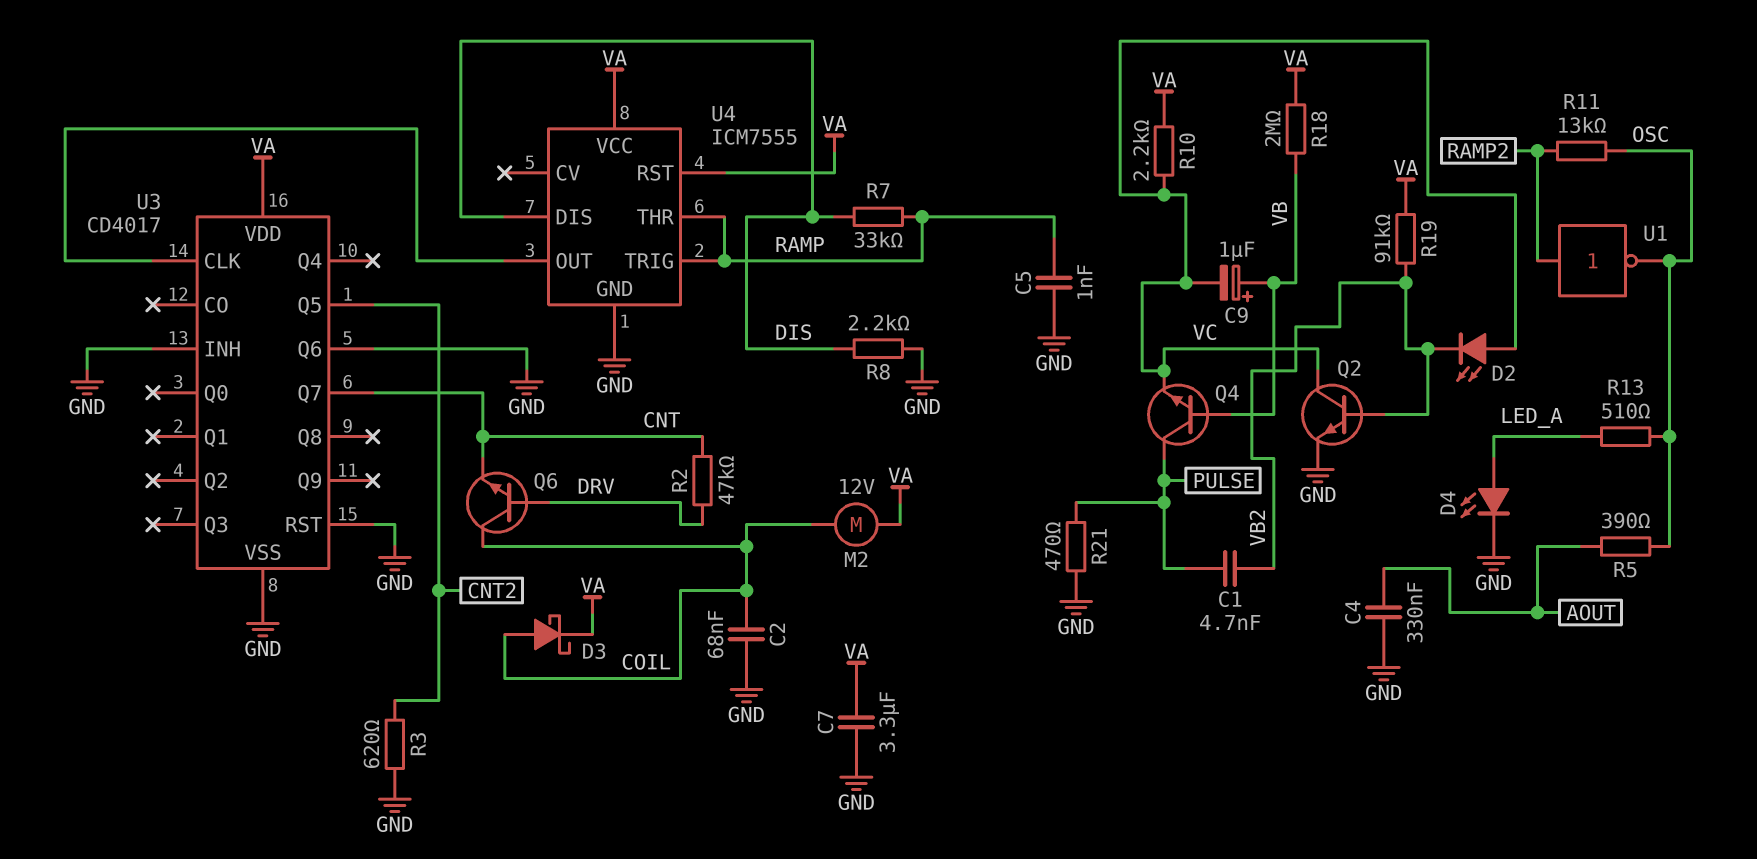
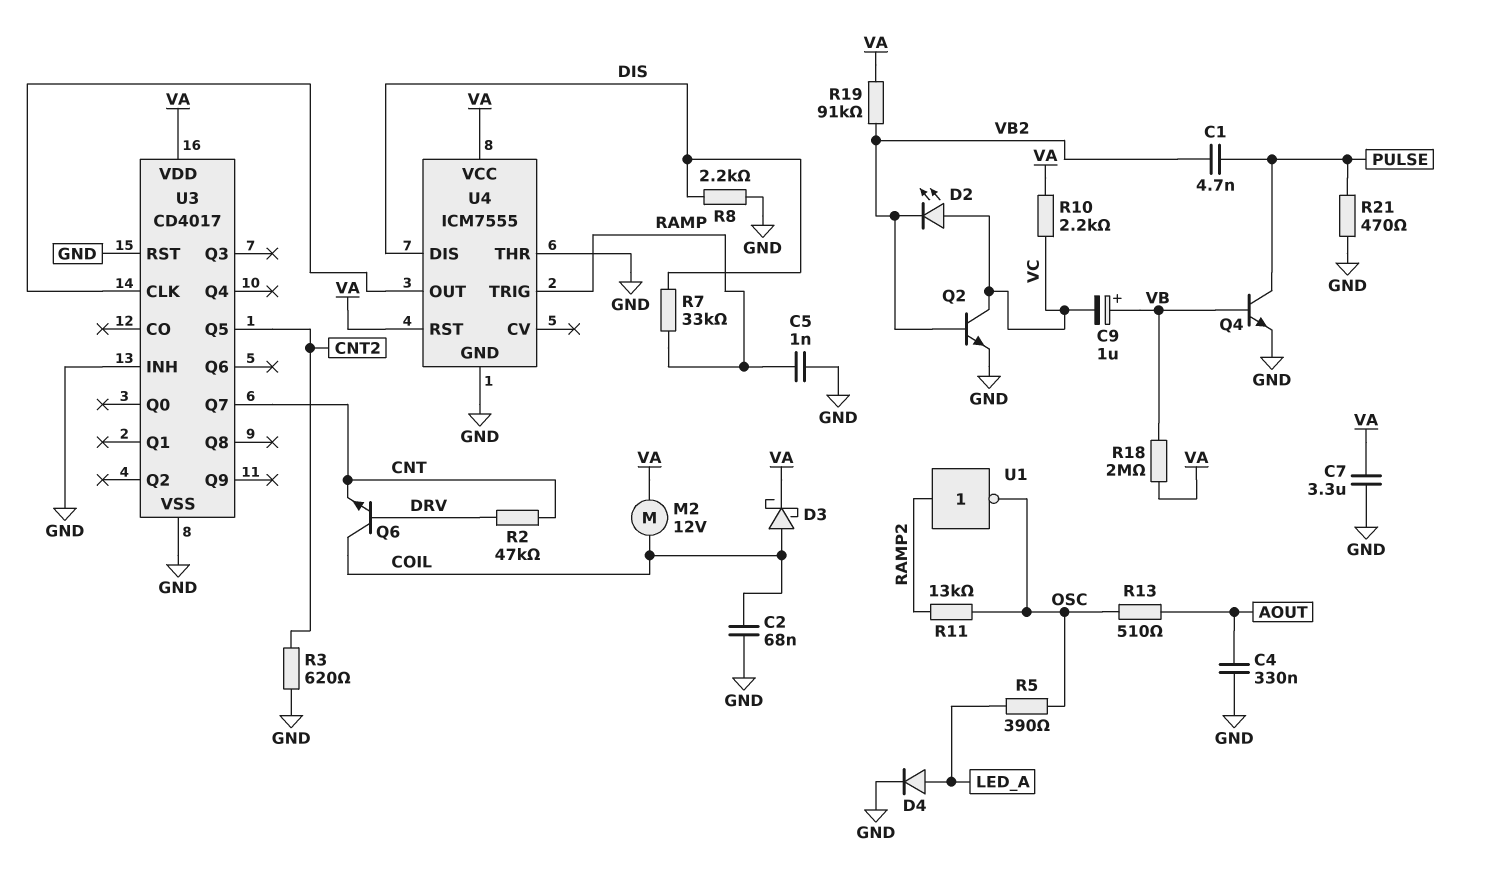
D4: LED (A LED_A, K GND) -> diode (A LED_A, K GND)
Q4: NPN (B VB, C PULSE, E VC) -> NPN (B VB, C PULSE, E GND)
R5: 390 (AOUT, OSC) -> 390 (LED_A, OSC)
R13: 510 (LED_A, OSC) -> 510 (AOUT, OSC)
U3 pin Q6: GND -> none
U4 pin THR: RAMP -> GND

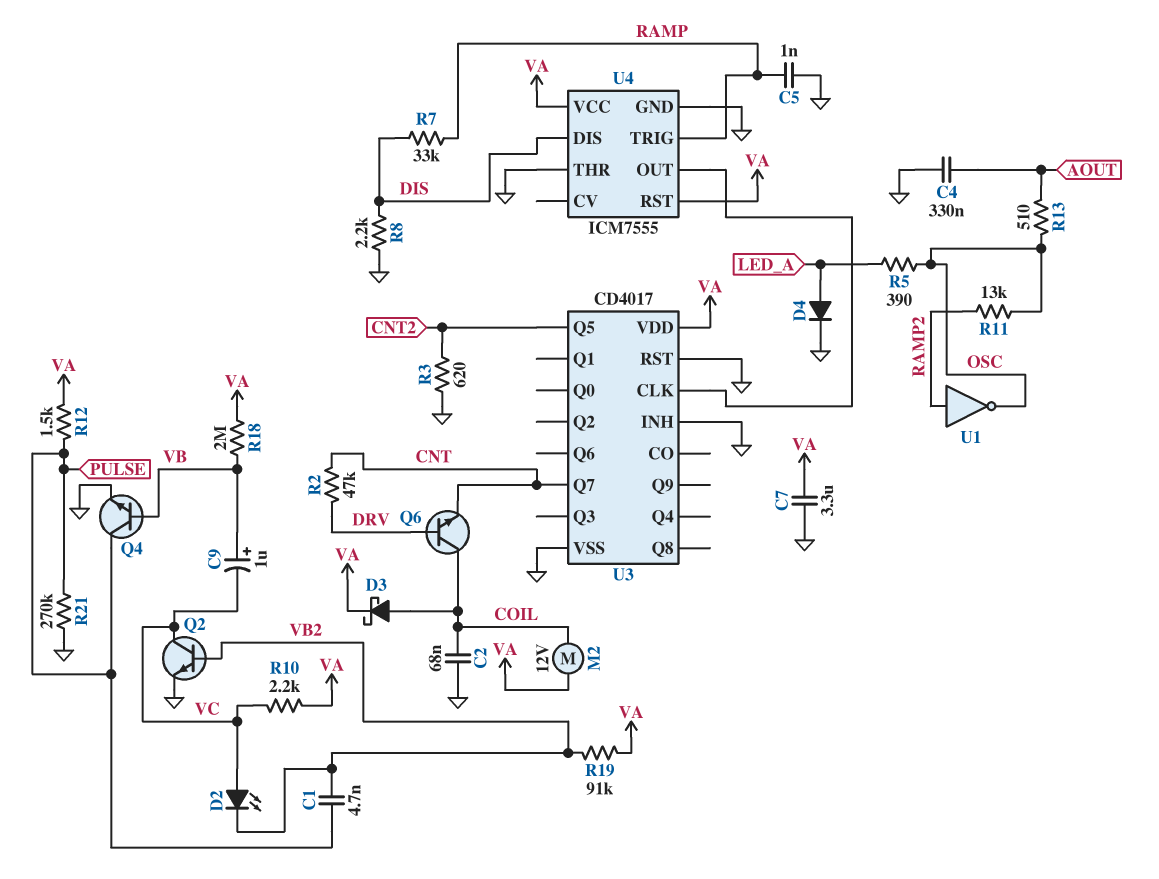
R12: none -> 1.5k (PULSE, VA)
R21: 470 (GND, PULSE) -> 270k (GND, PULSE)

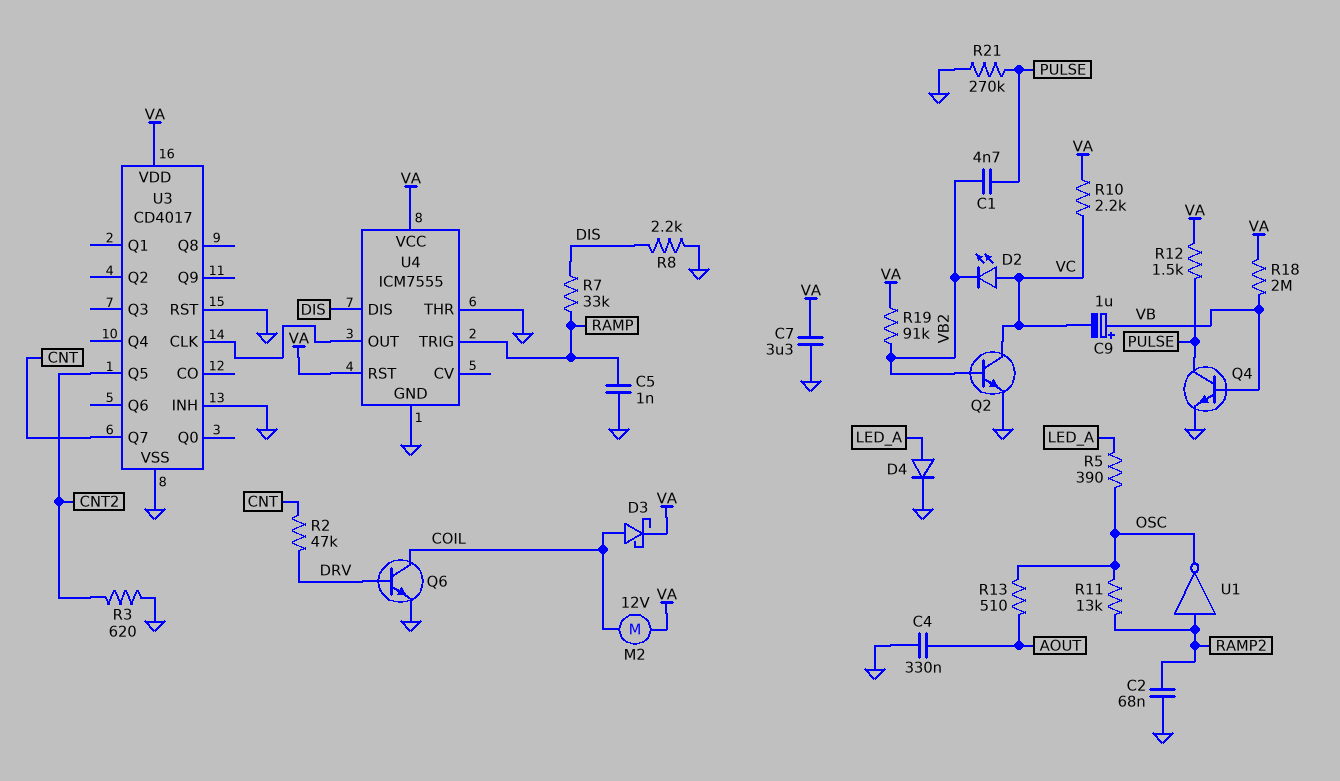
C2: 68nF (COIL, GND) -> 68nF (GND, RAMP2)
Q6: NPN (B DRV, C COIL, E CNT) -> NPN (B DRV, C COIL, E GND)

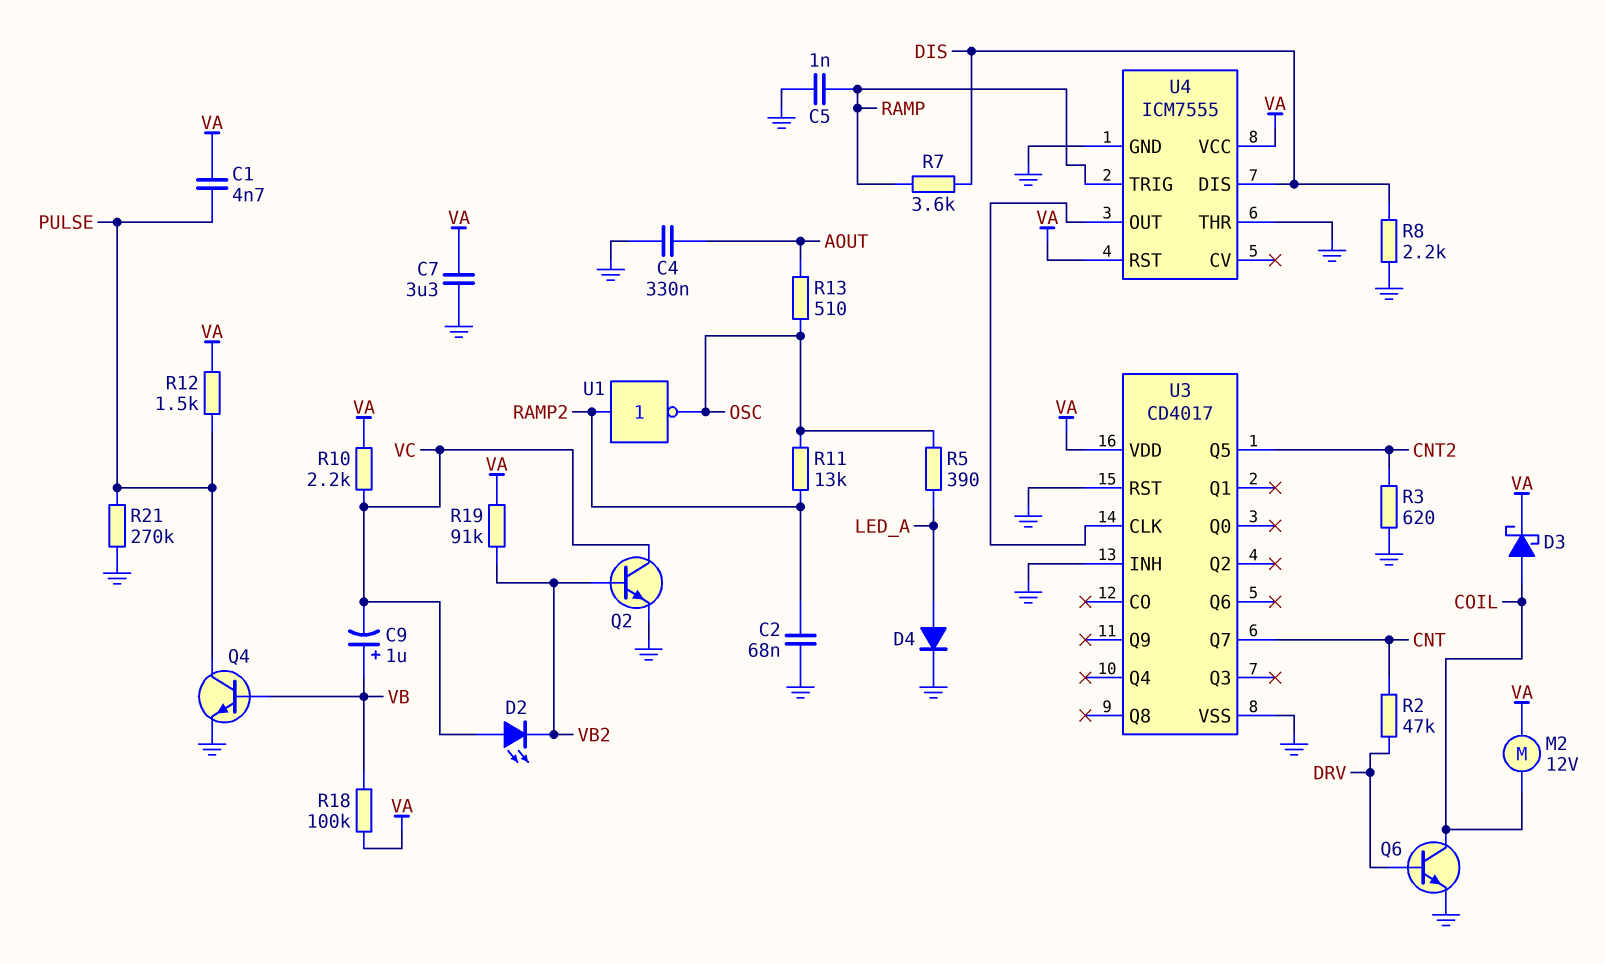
C1: 4.7nF (PULSE, VB2) -> 4.7nF (PULSE, VA)
R7: 33k (DIS, RAMP) -> 3.6k (DIS, RAMP)
R18: 2M (VA, VB) -> 100k (VA, VB)

